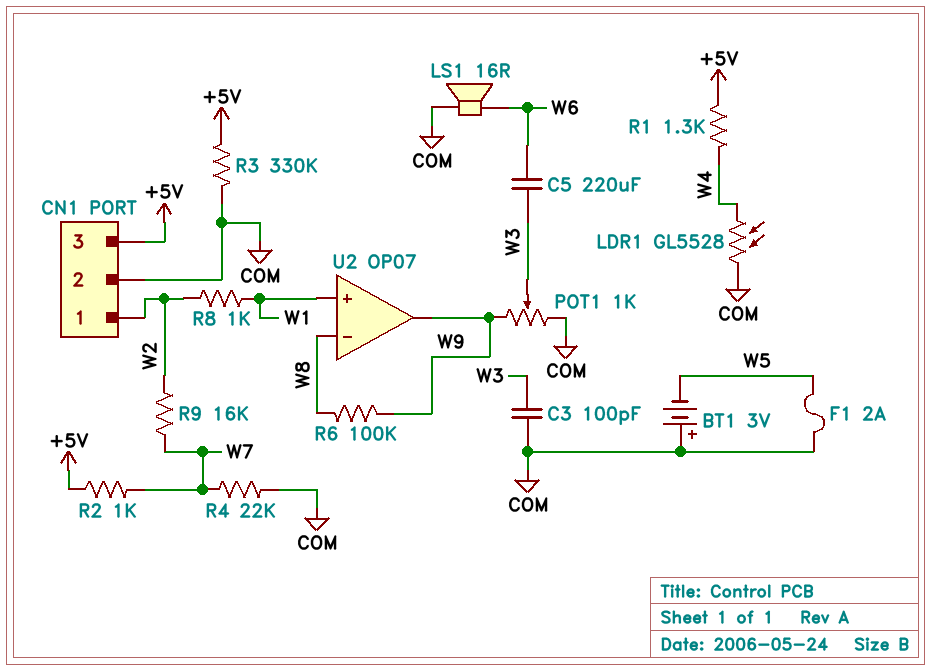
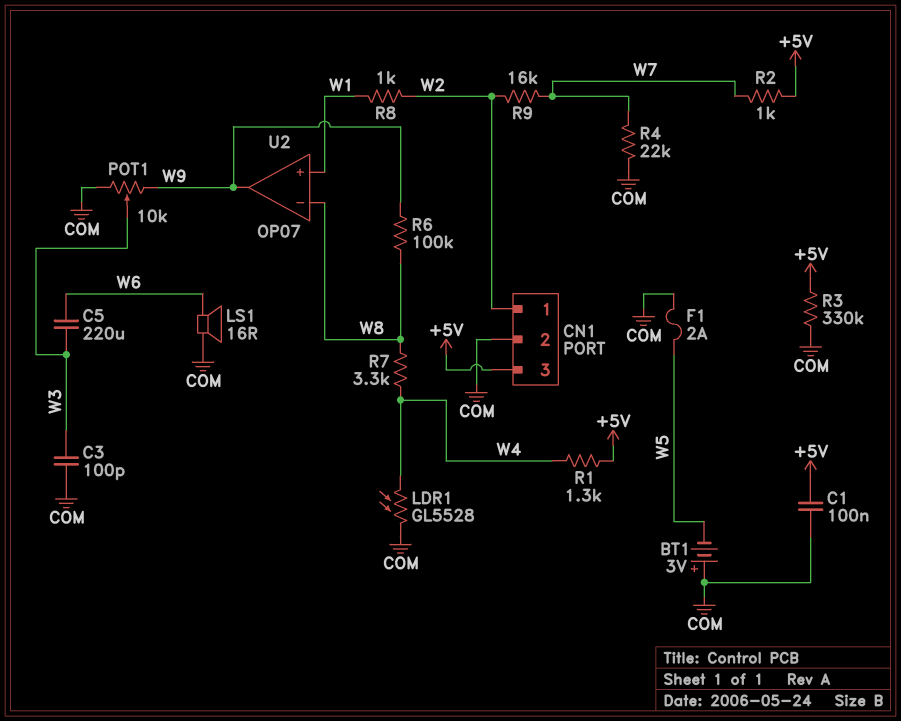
C1: none -> 100nF (+5V, COM)
POT1: 1k (COM, W9, wiper W3) -> 10k (COM, W9, wiper W3)
R7: none -> 3.3k (W4, W8)

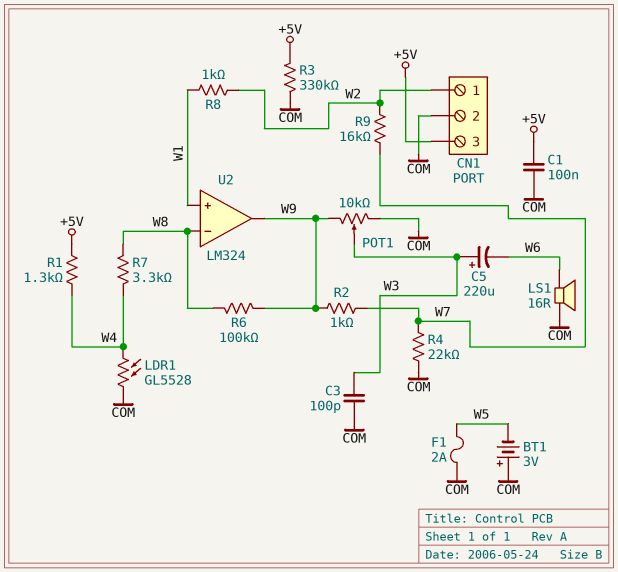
C5: 220uF (W3, W6) -> 220uF (plus W3, minus W6)
R2: 1k (+5V, W7) -> 1k (W7, W9)
U2: OP07 -> LM324

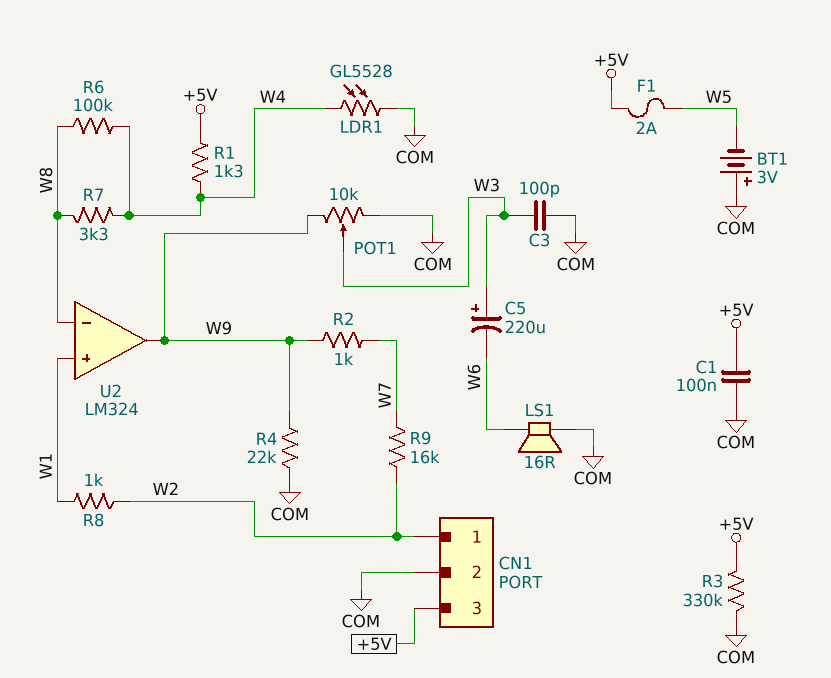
F1: 2A (COM, W5) -> 2A (+5V, W5)
R4: 22k (COM, W7) -> 22k (COM, W9)
R6: 100k (W8, W9) -> 100k (W4, W8)

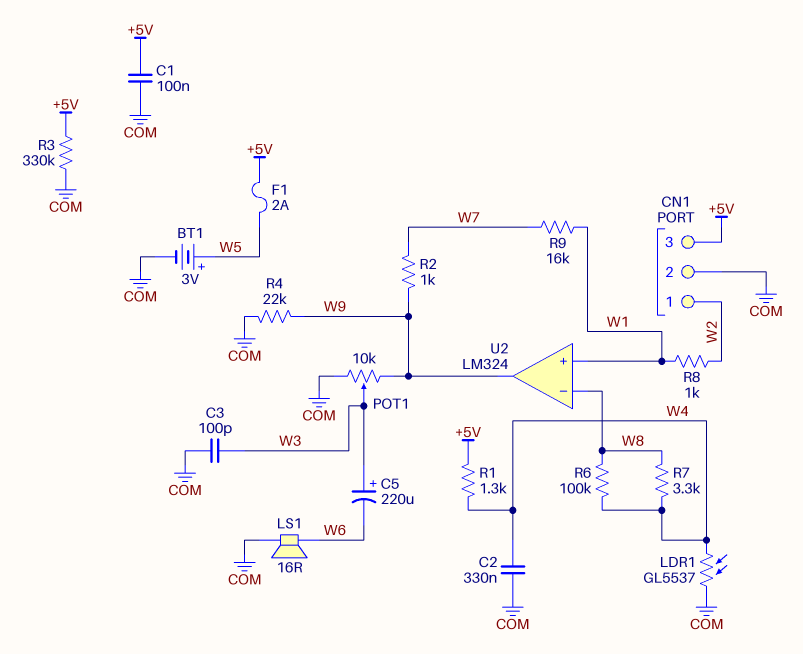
BT1: 3V (plus COM, minus W5) -> 3V (plus W5, minus COM)
C2: none -> 330nF (COM, W4)
LDR1: GL5528 (COM, W4) -> GL5537 (COM, W4)
R9: 16k (W2, W7) -> 16k (W1, W7)

